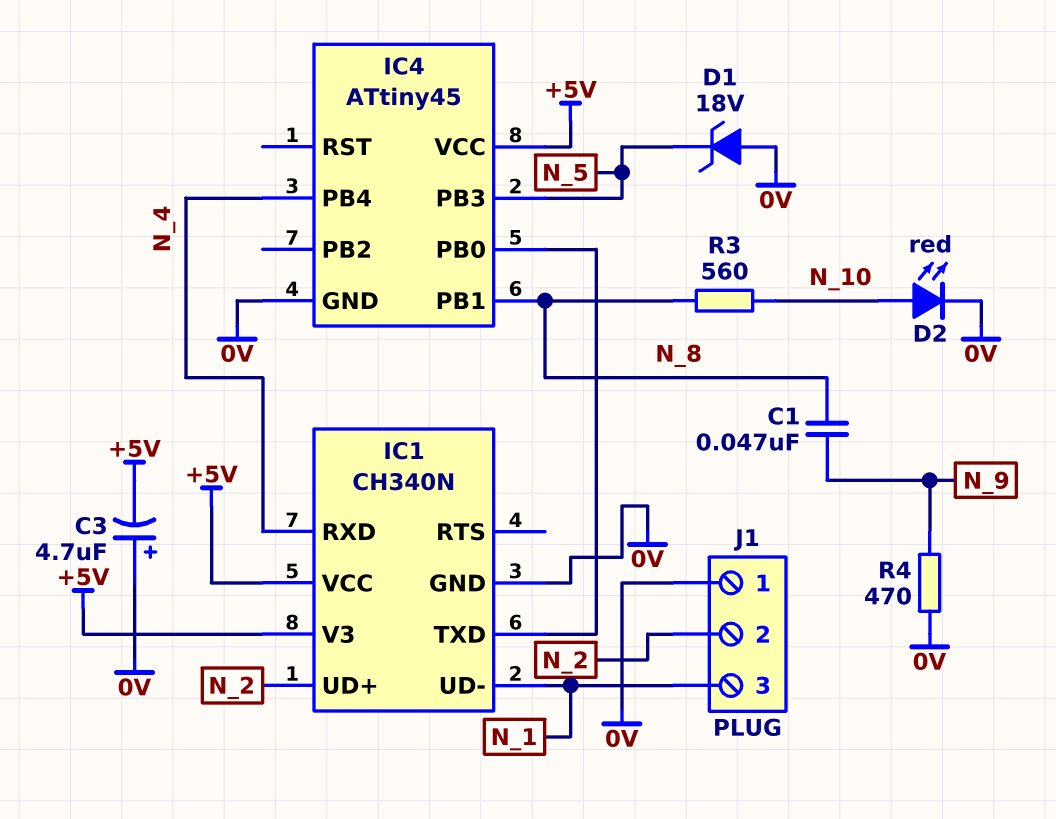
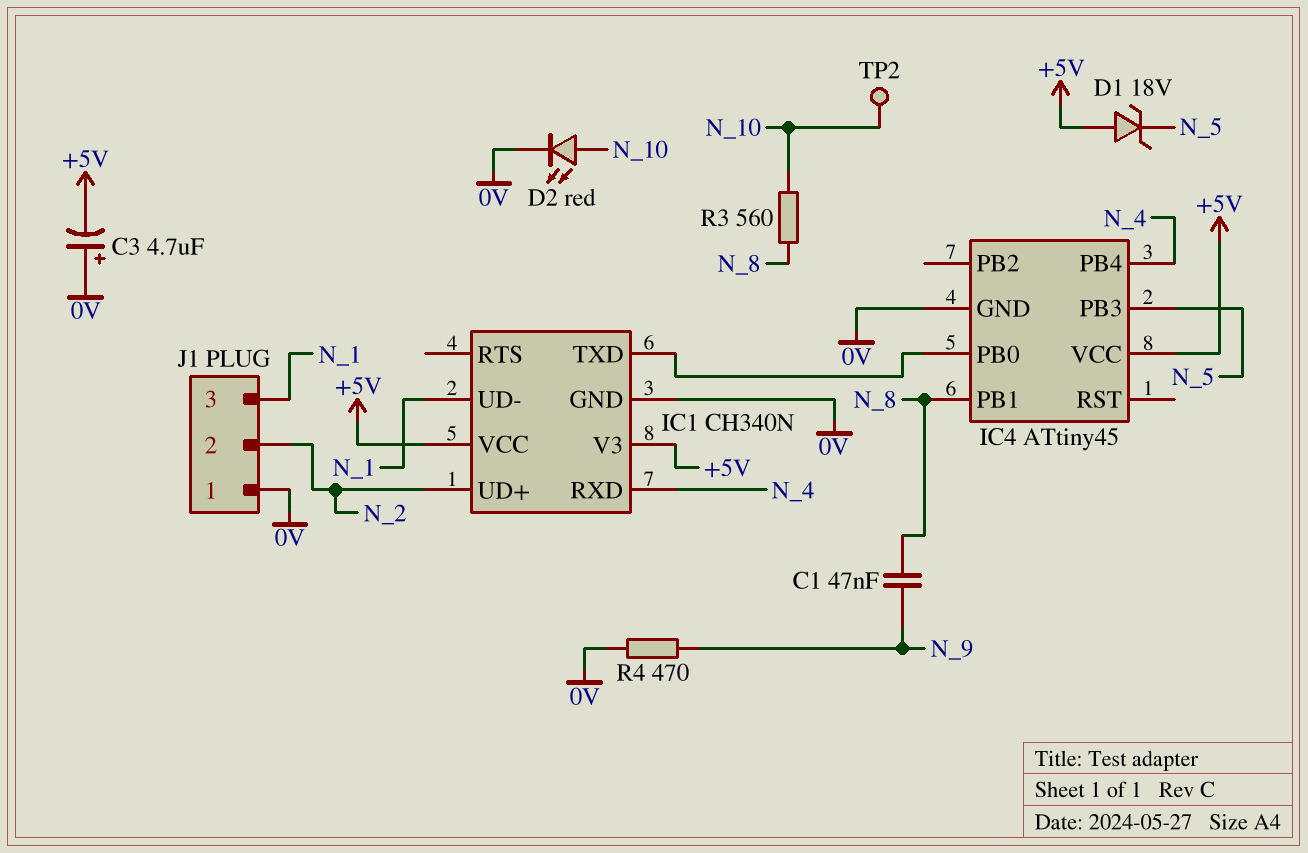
D1: zener 18V (A 0V, K N_5) -> zener 18V (A +5V, K N_5)
TP2: none -> test point (N_10)

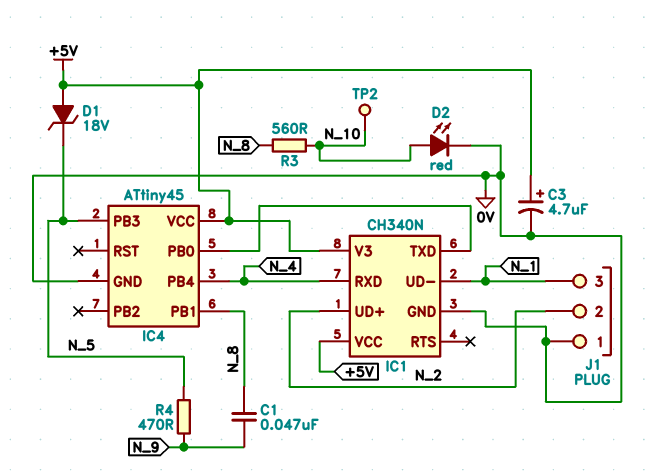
C3: 4.7uF (plus 0V, minus +5V) -> 4.7uF (plus +5V, minus 0V)
R4: 470 (0V, N_9) -> 470 (N_5, N_9)

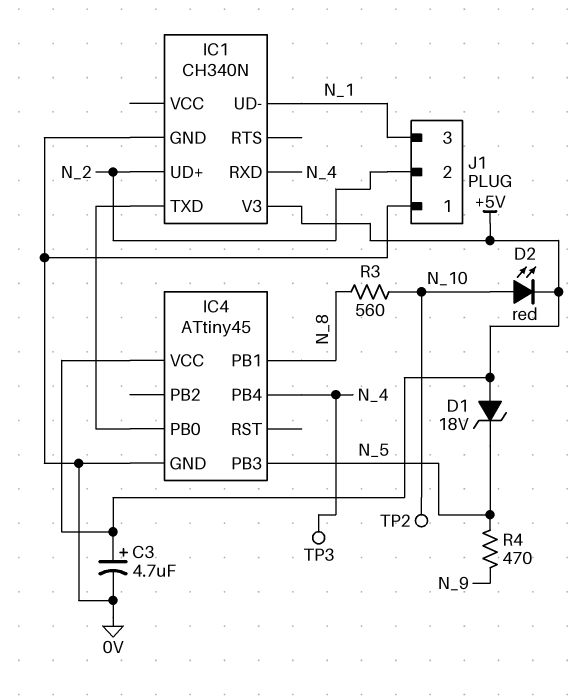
C1: 47nF (N_8, N_9) -> none
D2: LED red (A N_10, K 0V) -> LED red (A N_10, K +5V)
IC1 pin VCC: +5V -> none
TP3: none -> test point (N_4)

